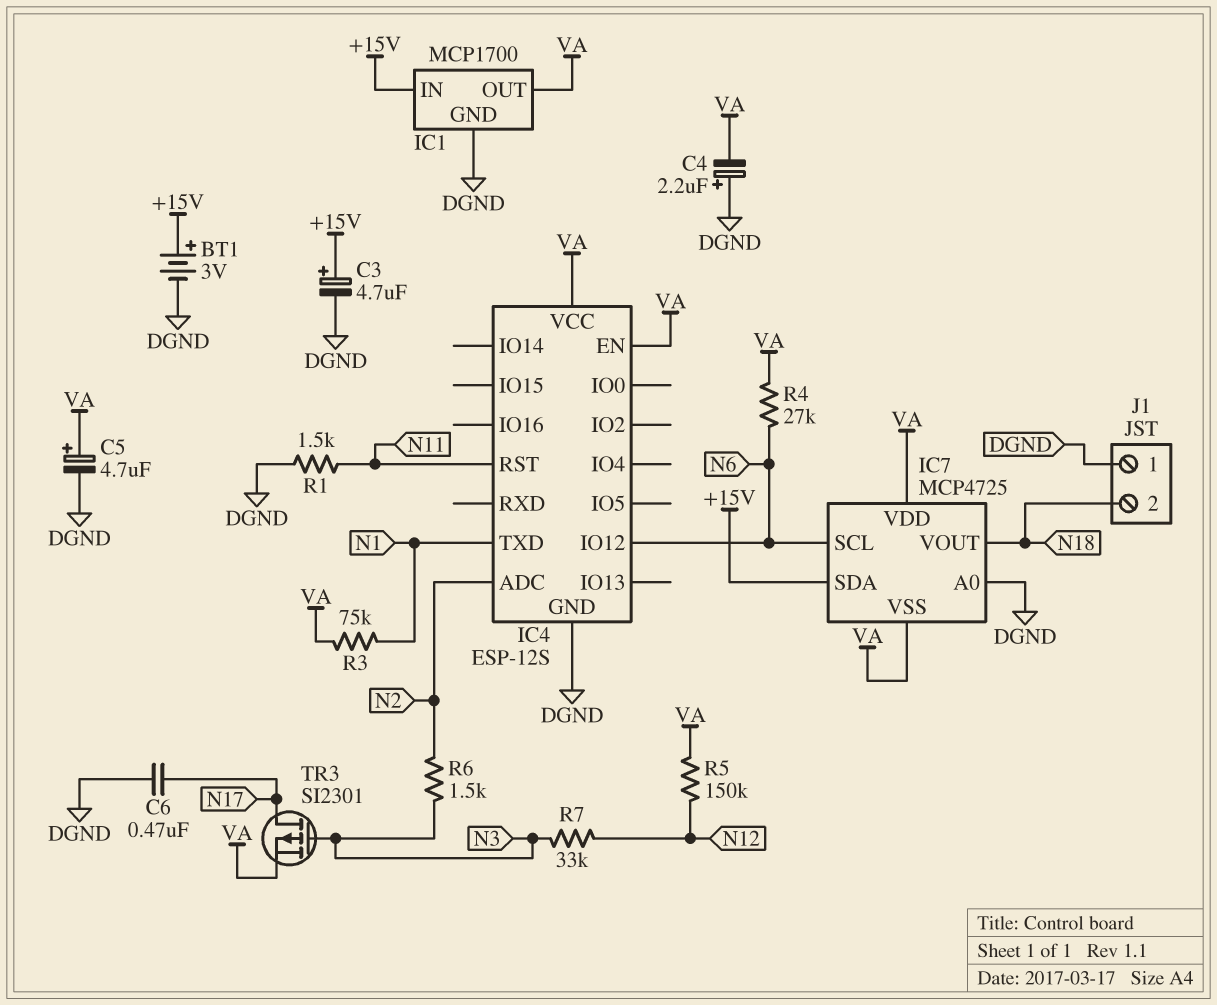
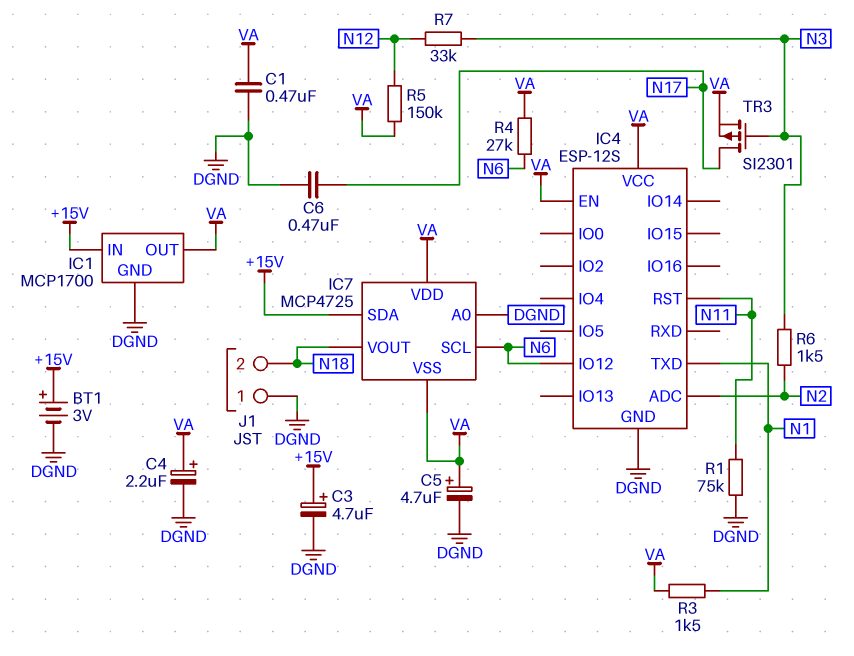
C1: none -> 470nF (DGND, VA)
C4: 2.2uF (plus DGND, minus VA) -> 2.2uF (plus VA, minus DGND)
R1: 1.5k (DGND, N11) -> 75k (DGND, N11)
R3: 75k (N1, VA) -> 1.5k (N1, VA)

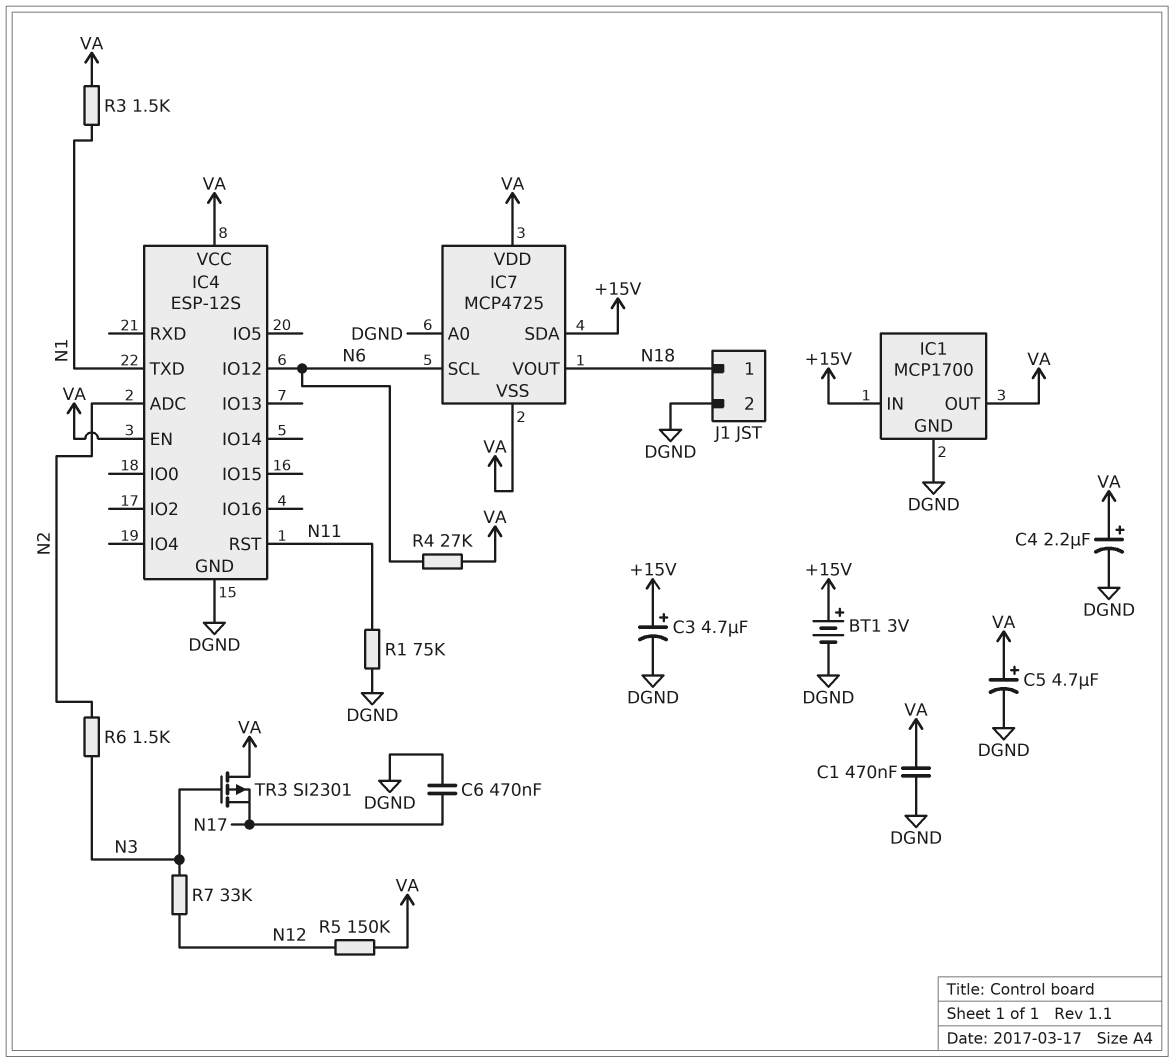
J1 pin 1: DGND -> N18
J1 pin 2: N18 -> DGND
TR3: PMOS SI2301 (G N3, D N17, S VA) -> PMOS SI2301 (G N3, D VA, S N17)

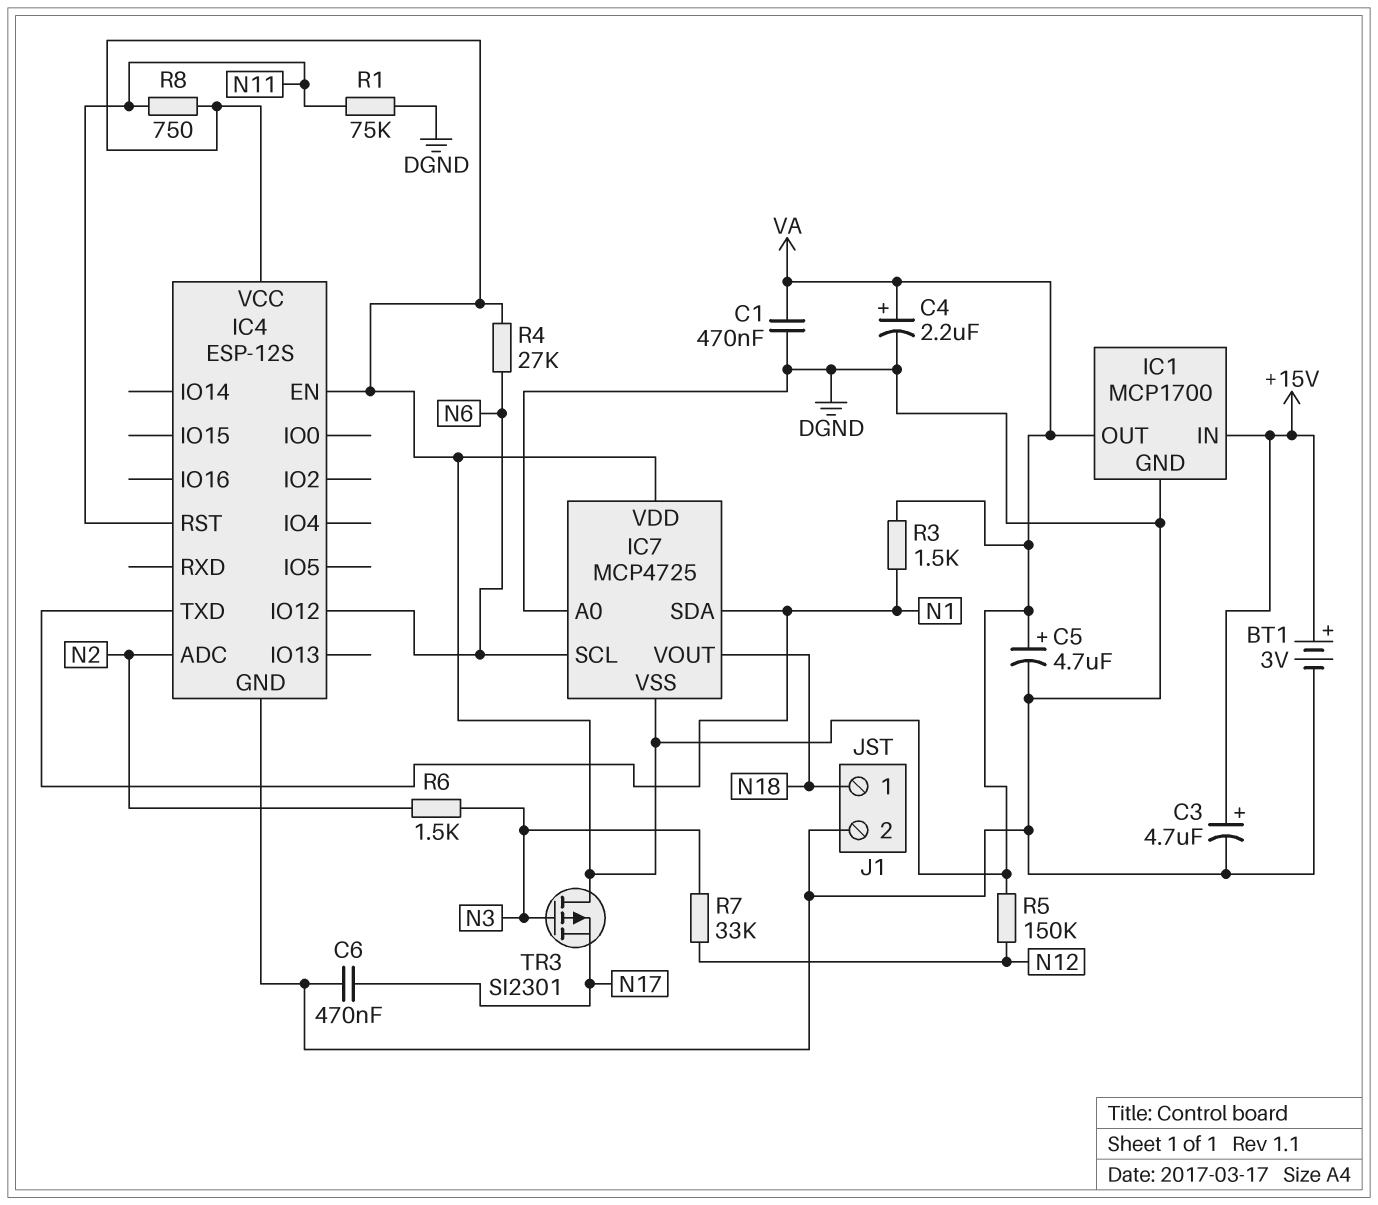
IC7 pin SDA: +15V -> N1
R8: none -> 750 (N11, VA)

